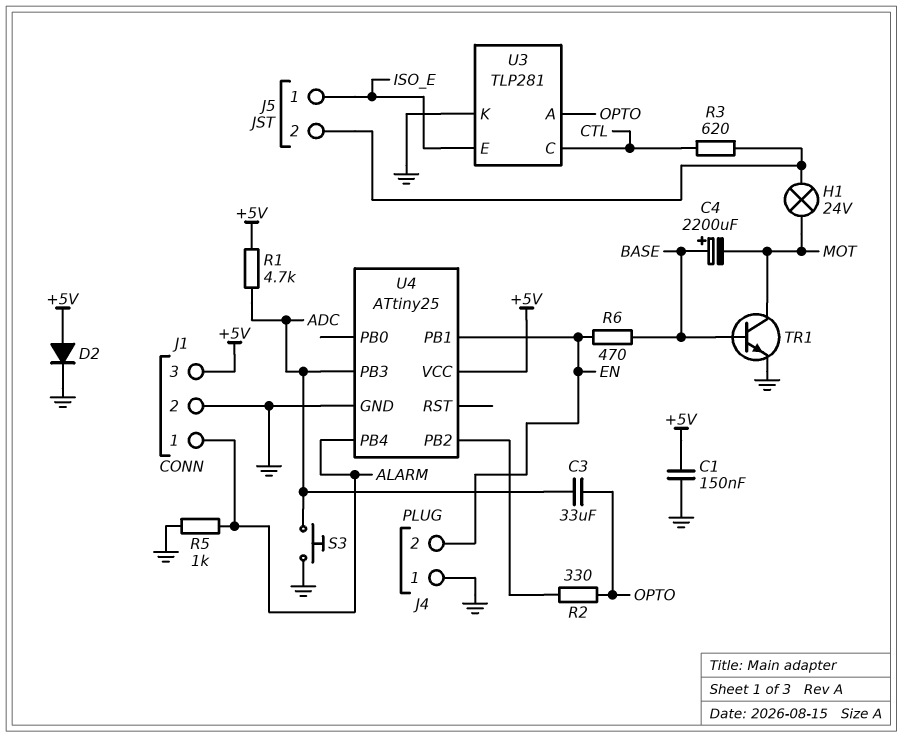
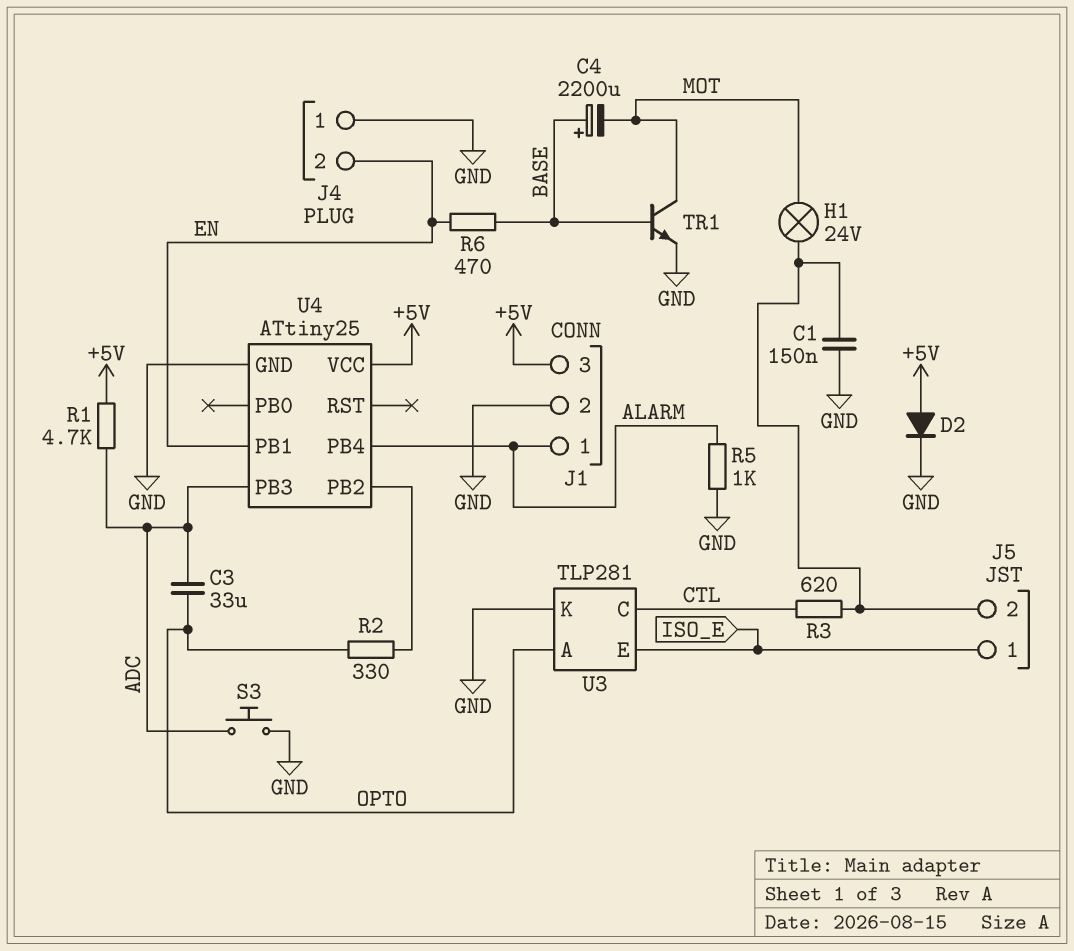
C1: 150nF (+5V, GND) -> 150nF (GND, J5/2)

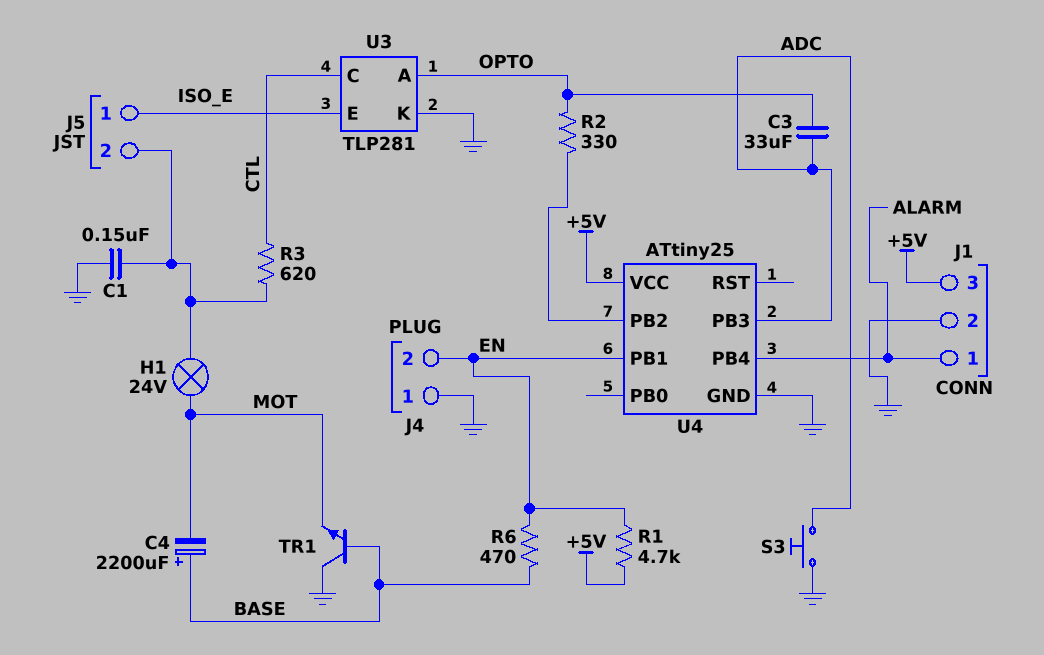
D2: diode (A +5V, K GND) -> none
R1: 4.7k (+5V, ADC) -> 4.7k (+5V, EN)
R5: 1k (ALARM, GND) -> none
TR1: NPN (B BASE, C MOT, E GND) -> NPN (B BASE, C GND, E MOT)

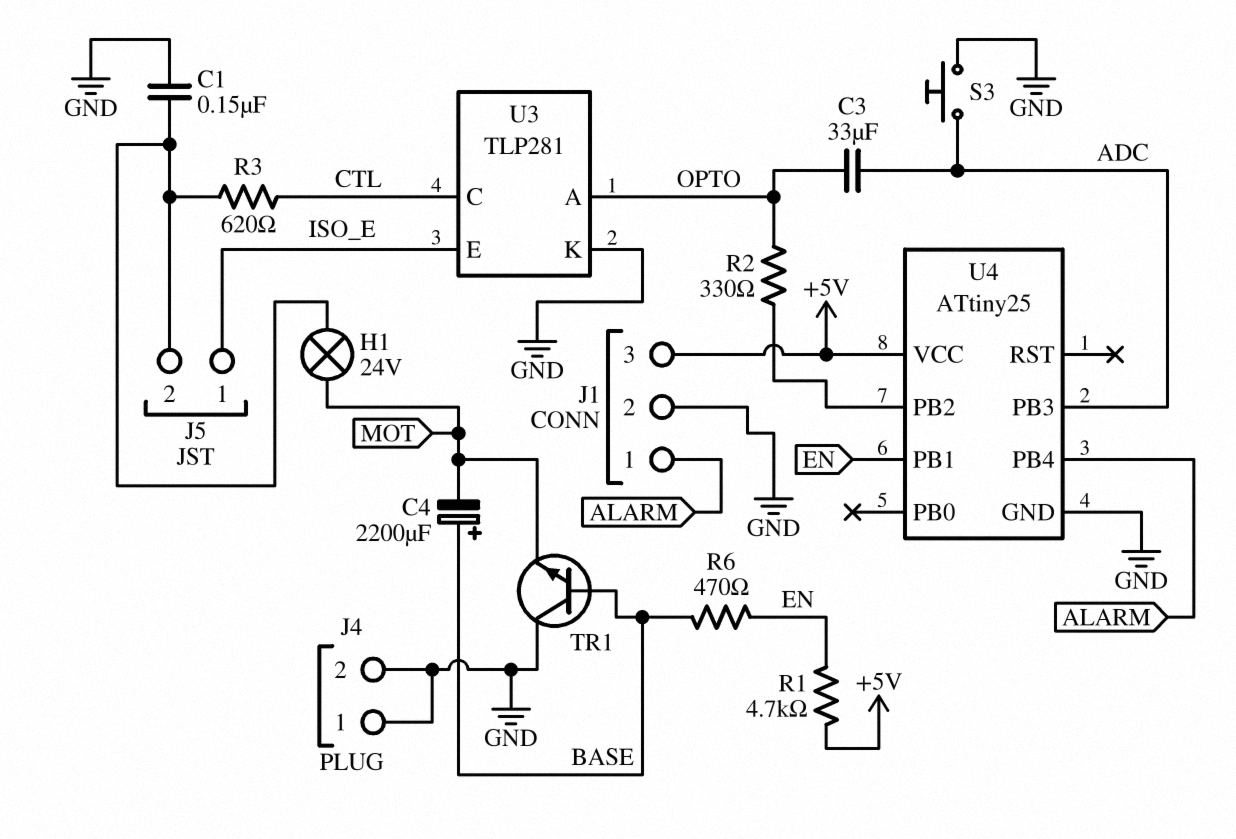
J4 pin 2: EN -> GND

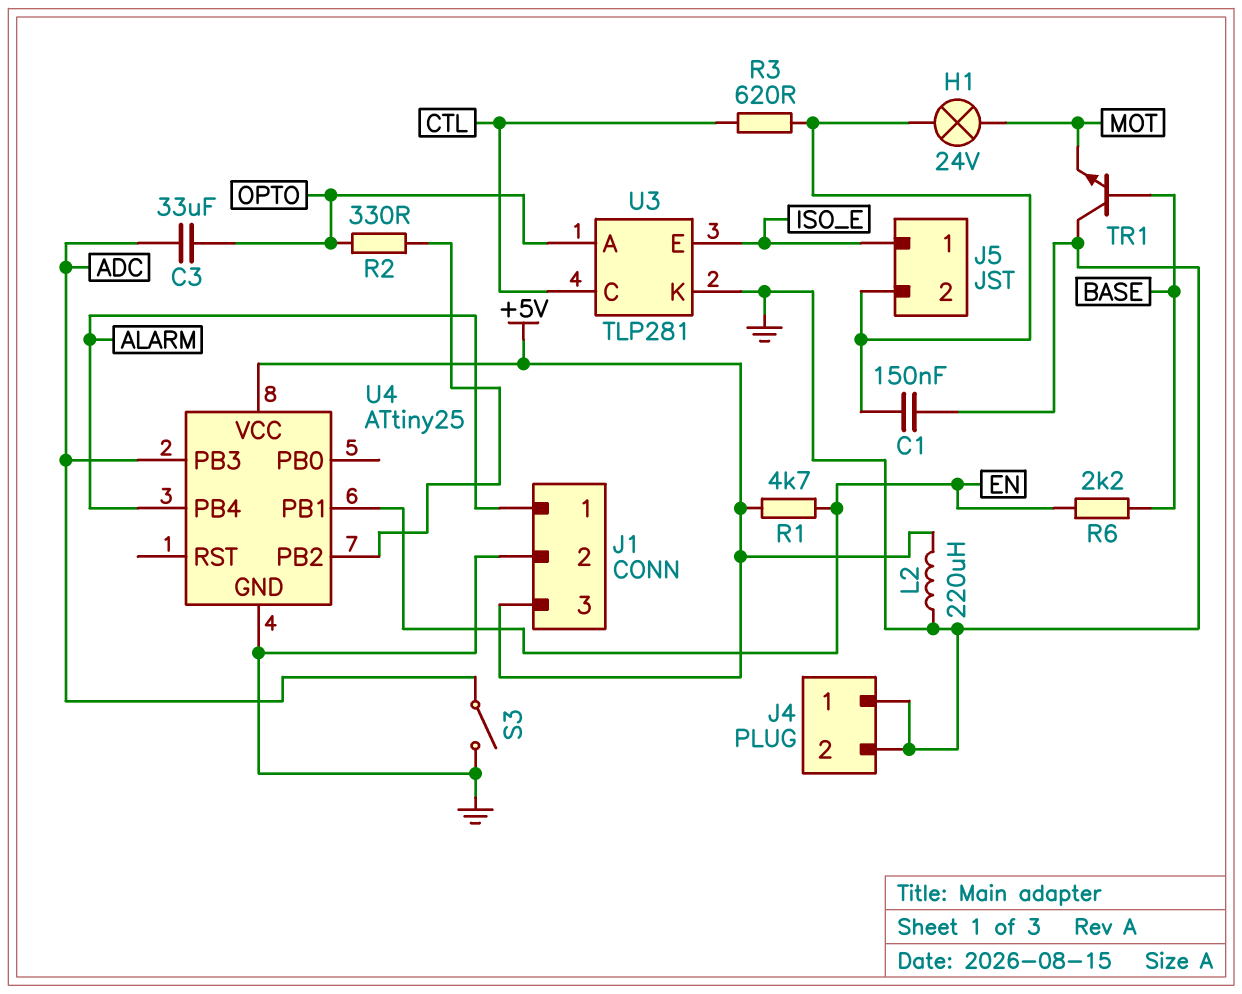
C4: 2200uF (plus BASE, minus MOT) -> none
L2: none -> 220uH (+5V, GND)
R6: 470 (BASE, EN) -> 2.2k (BASE, EN)
S3: button (ADC, GND) -> switch (ADC, GND)

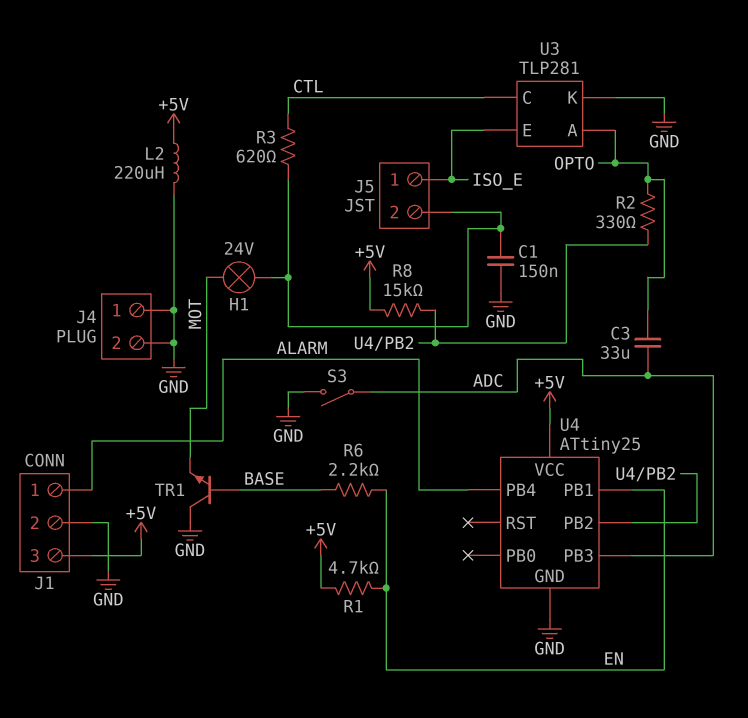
R8: none -> 15k (+5V, U4/PB2)

